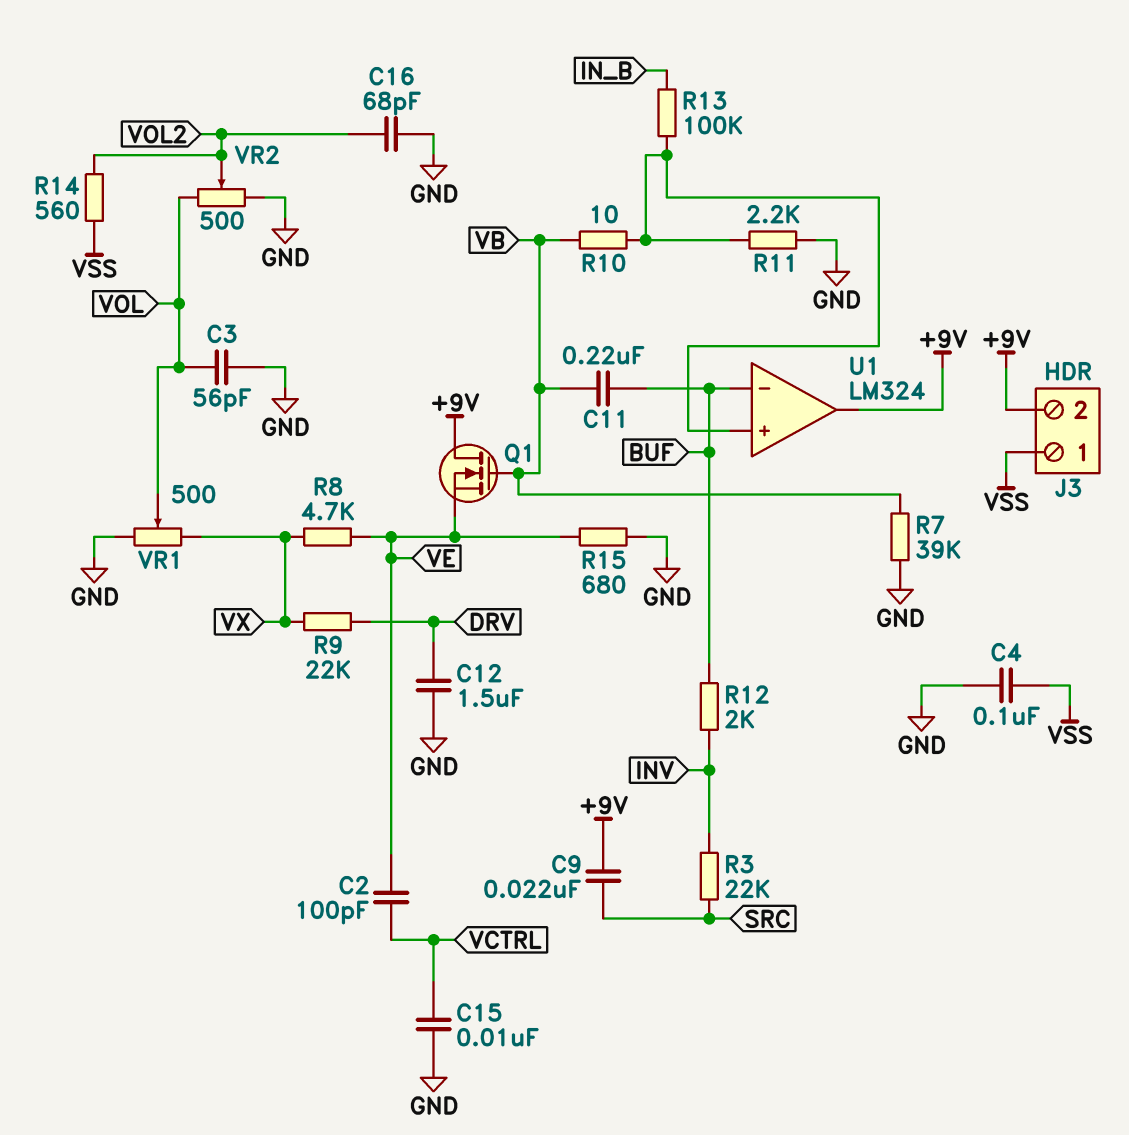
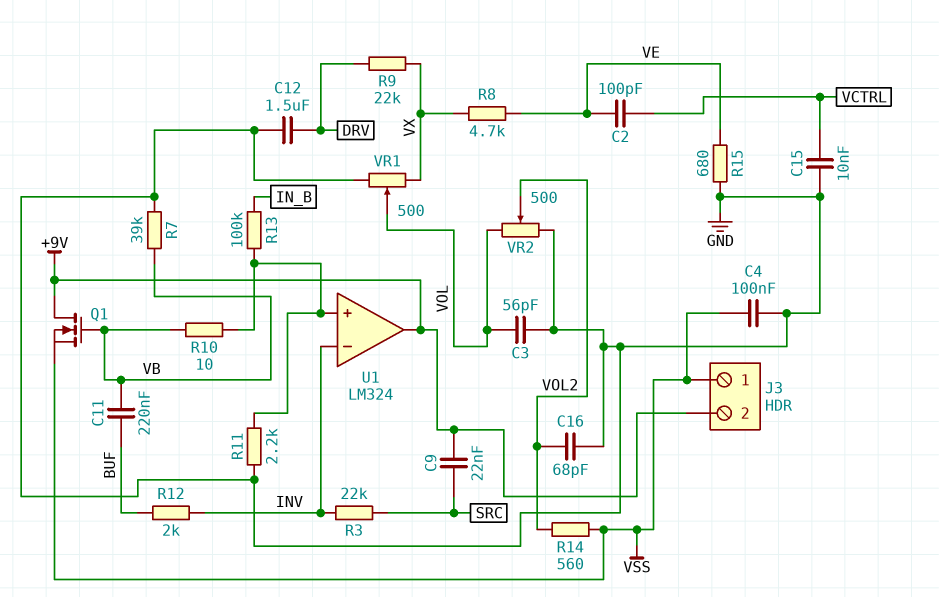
Q1: NMOS (G VB, D +9V, S VE) -> NMOS (G VB, D +9V, S VSS)
U1 pin in-: BUF -> INV

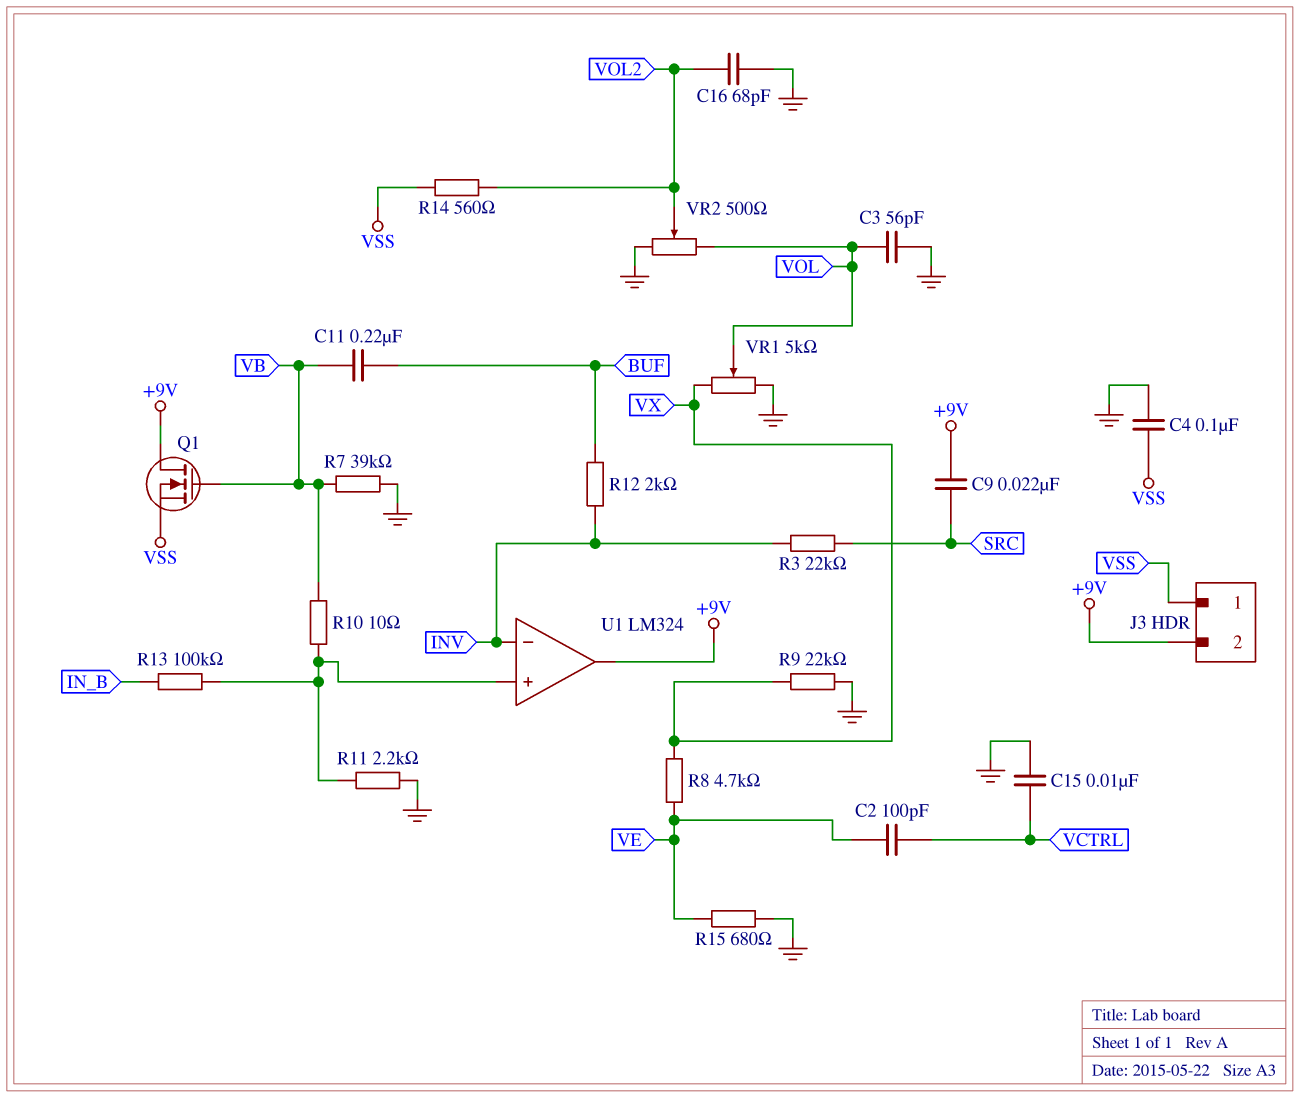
C12: 1.5uF (DRV, GND) -> none
R9: 22k (DRV, VX) -> 22k (GND, VX)
VR1: 500 (GND, VX, wiper VOL) -> 5k (GND, VX, wiper VOL)

